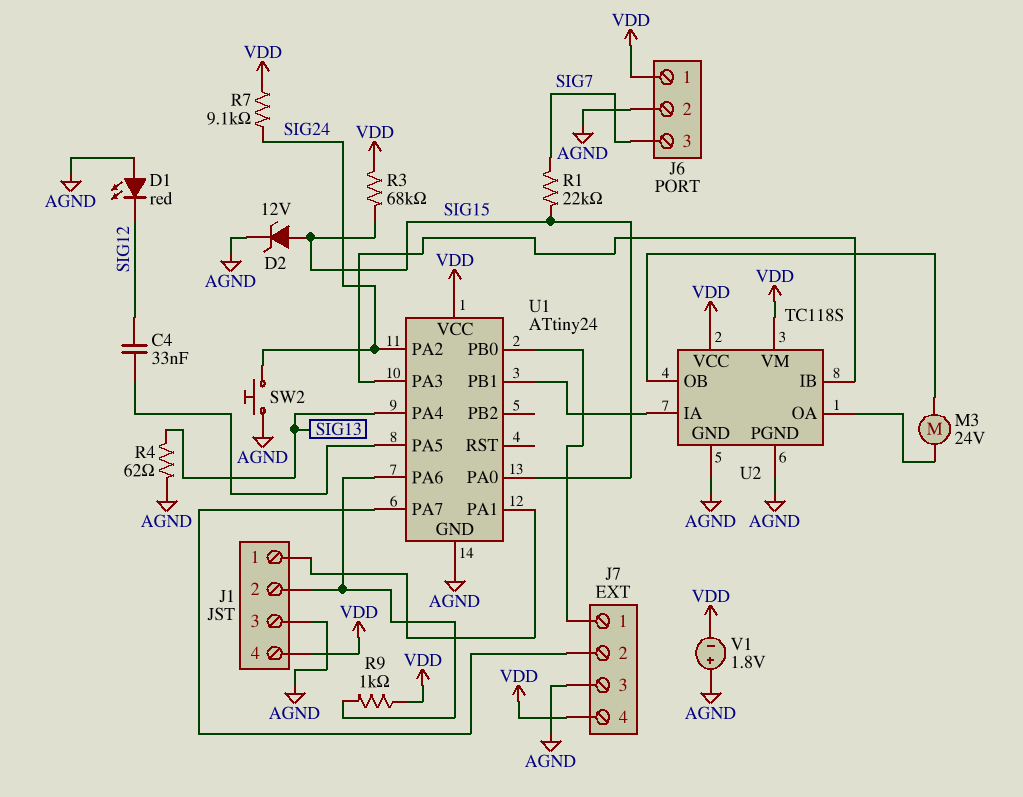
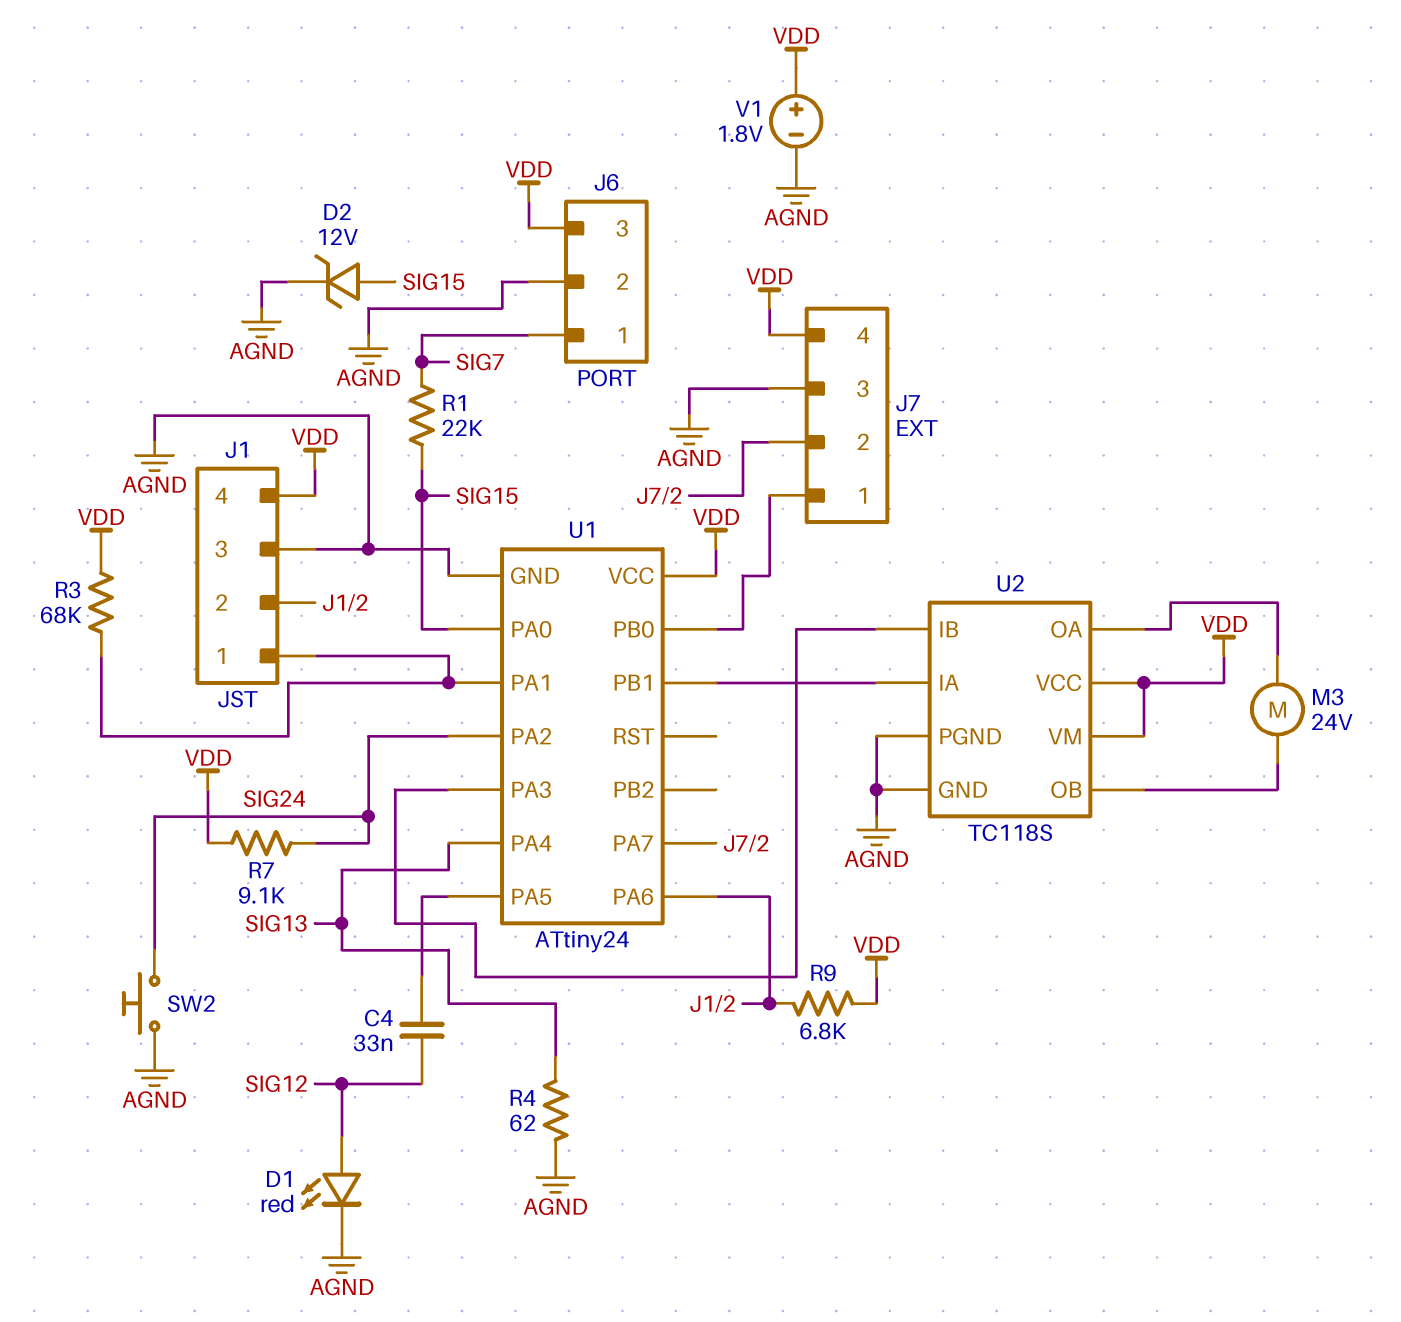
D1: LED red (A AGND, K SIG12) -> LED red (A SIG12, K AGND)
J6 pin 1: VDD -> SIG7
J6 pin 3: SIG7 -> VDD
R3: 68k (SIG15, VDD) -> 68k (J1/1, VDD)
R9: 1k (J1/2, VDD) -> 6.8k (J1/2, VDD)
V1: 1.8V (plus AGND, minus VDD) -> 1.8V (plus VDD, minus AGND)

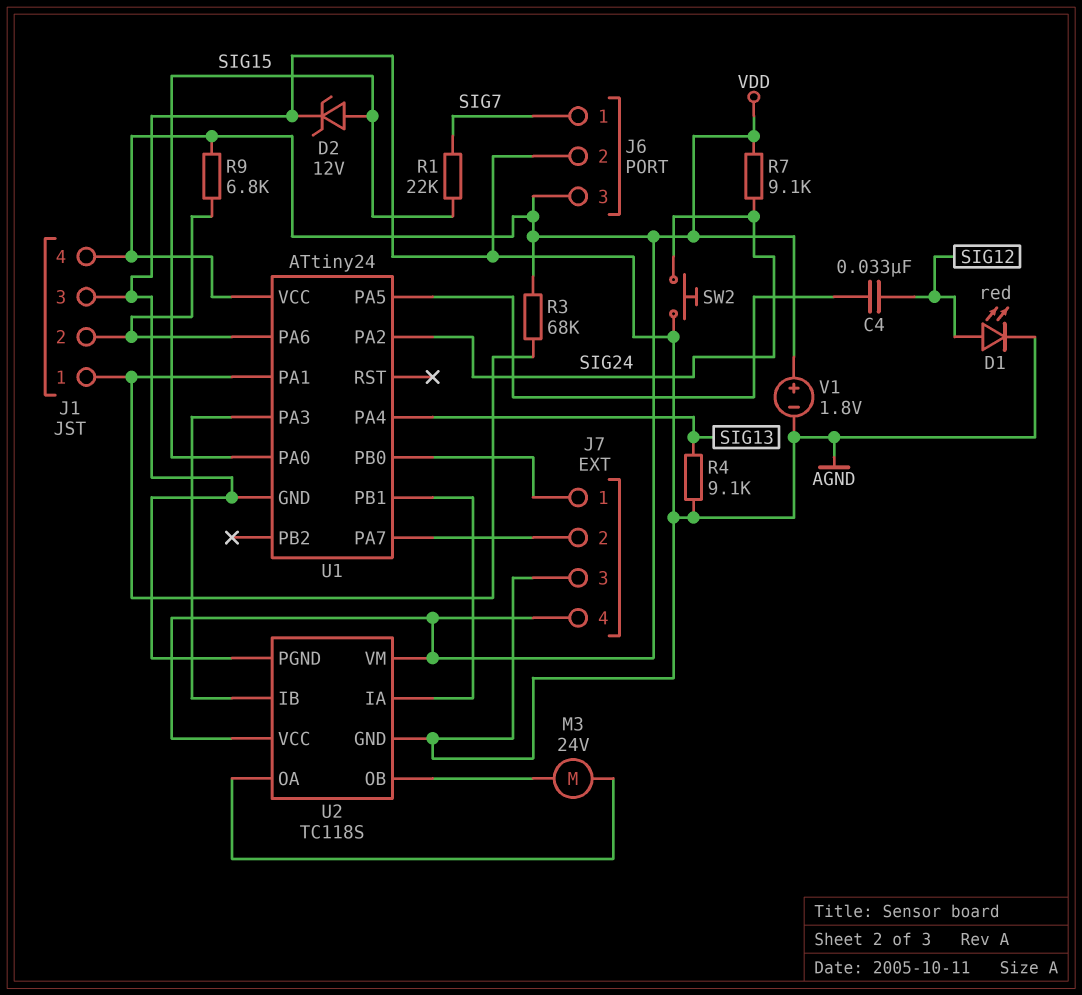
R4: 62 (AGND, SIG13) -> 9.1k (AGND, SIG13)

